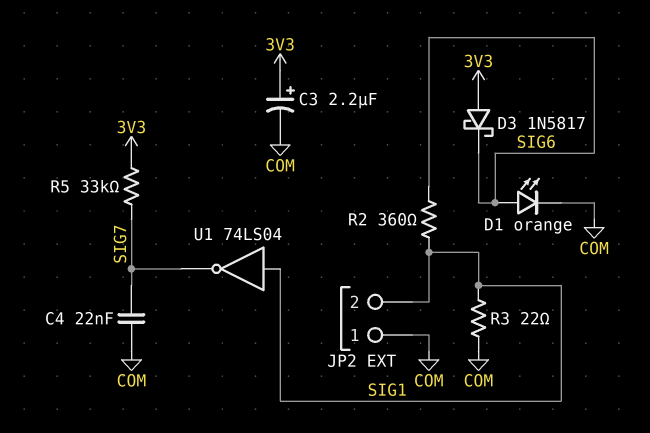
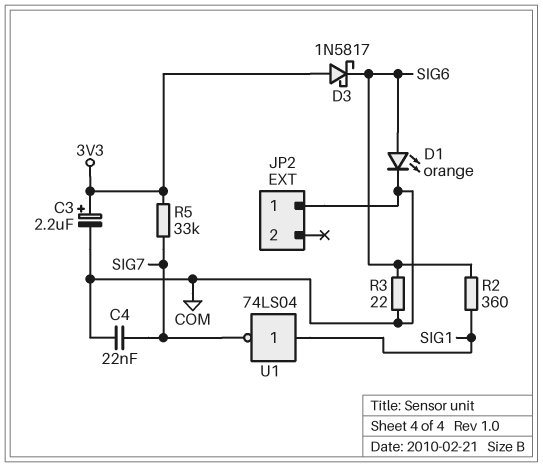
JP2 pin 2: SIG1 -> none
R3: 22 (COM, SIG1) -> 22 (COM, SIG6)

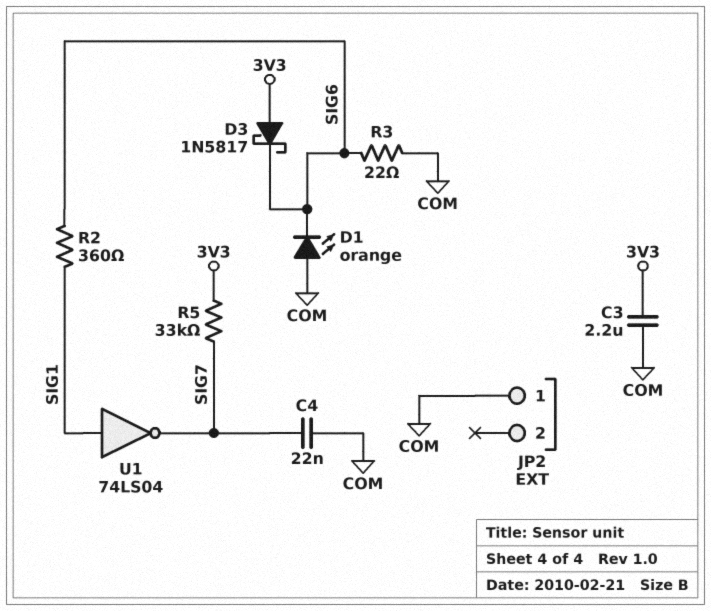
C3: 2.2uF (plus 3V3, minus COM) -> 2.2uF (3V3, COM)
D1: LED orange (A SIG6, K COM) -> LED orange (A COM, K SIG6)

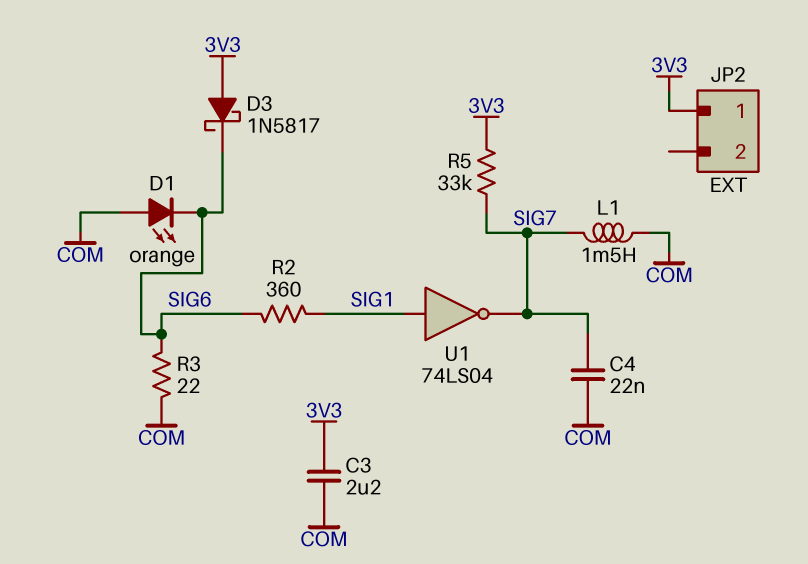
JP2 pin 1: COM -> 3V3
L1: none -> 1.5mH (COM, SIG7)

